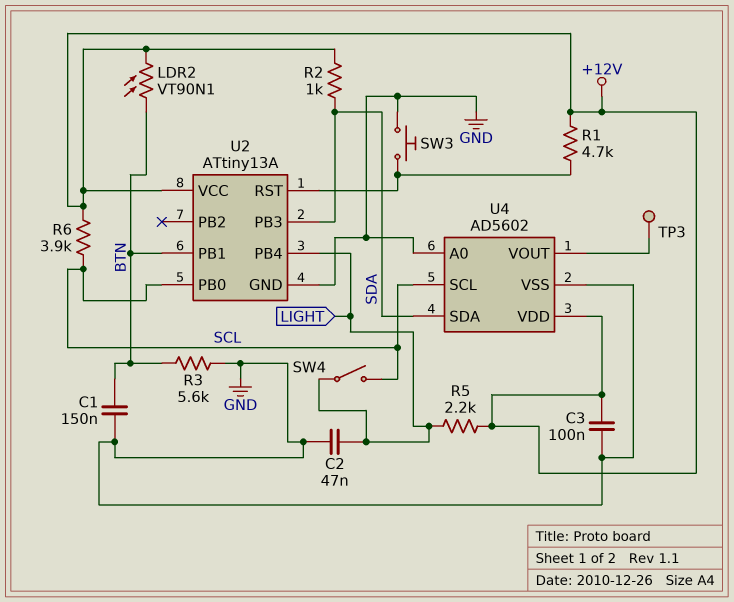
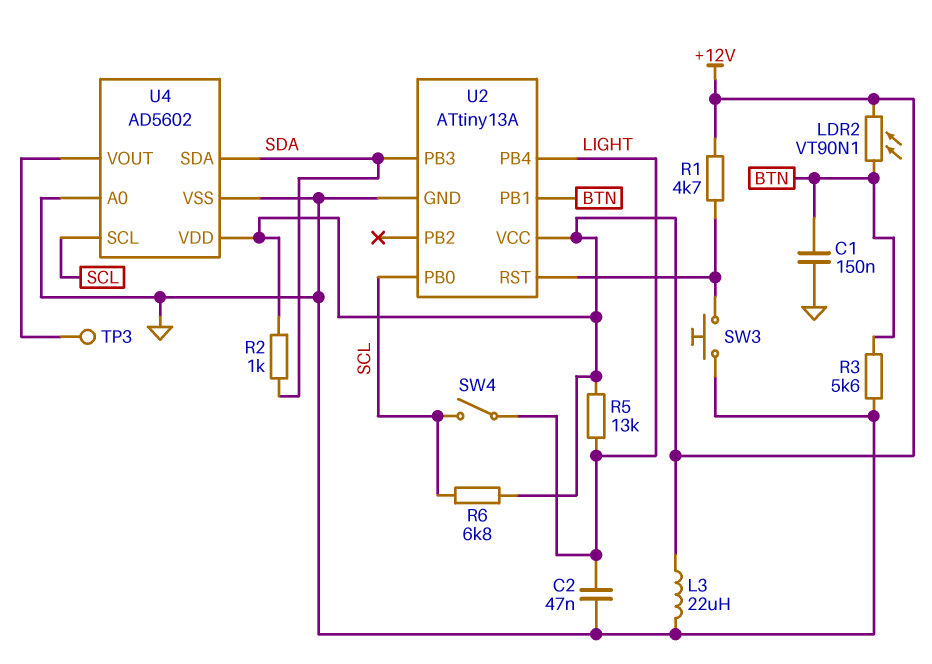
C3: 100nF (+12V, GND) -> none
L3: none -> 22uH (+12V, GND)
R5: 2.2k (+12V, LIGHT) -> 13k (+12V, LIGHT)
R6: 3.9k (+12V, SCL) -> 6.8k (+12V, SCL)

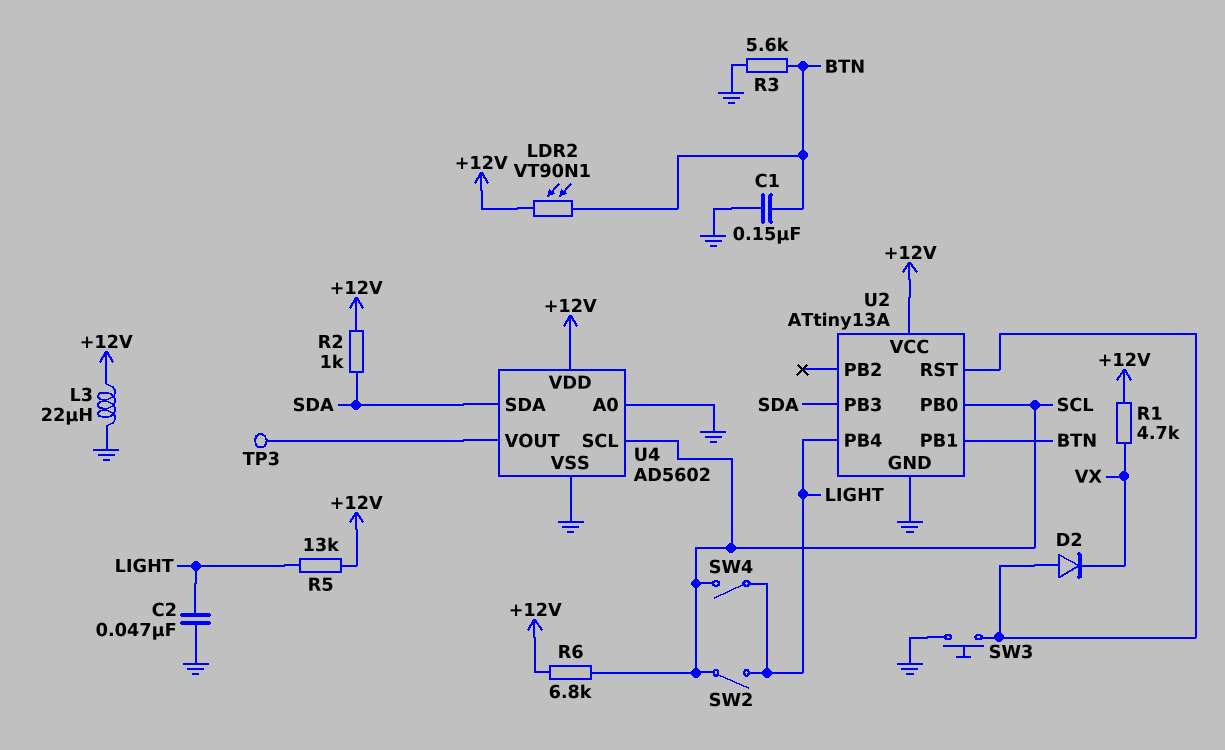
D2: none -> diode (A U2/RST, K VX)
R1: 4.7k (+12V, U2/RST) -> 4.7k (+12V, VX)
SW2: none -> switch (LIGHT, SCL)

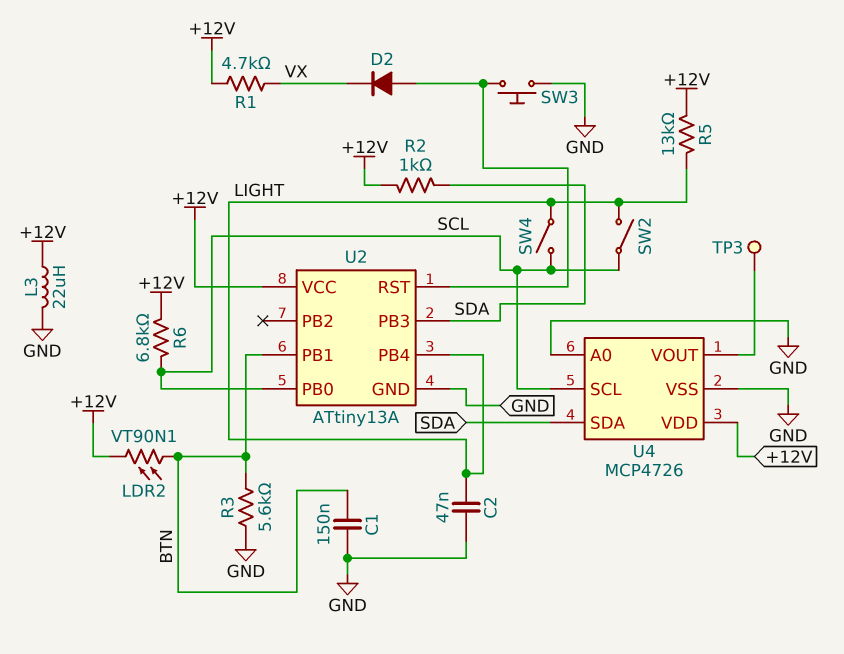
U4: AD5602 -> MCP4726

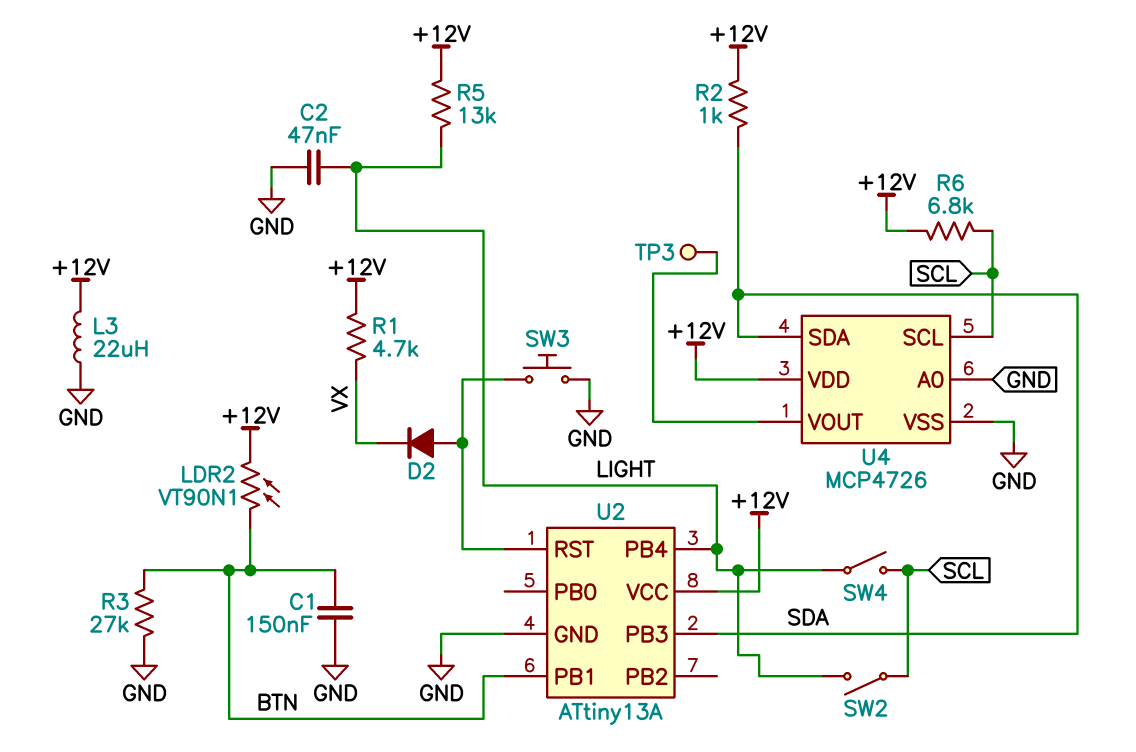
R3: 5.6k (BTN, GND) -> 27k (BTN, GND)
U2 pin PB0: SCL -> none

